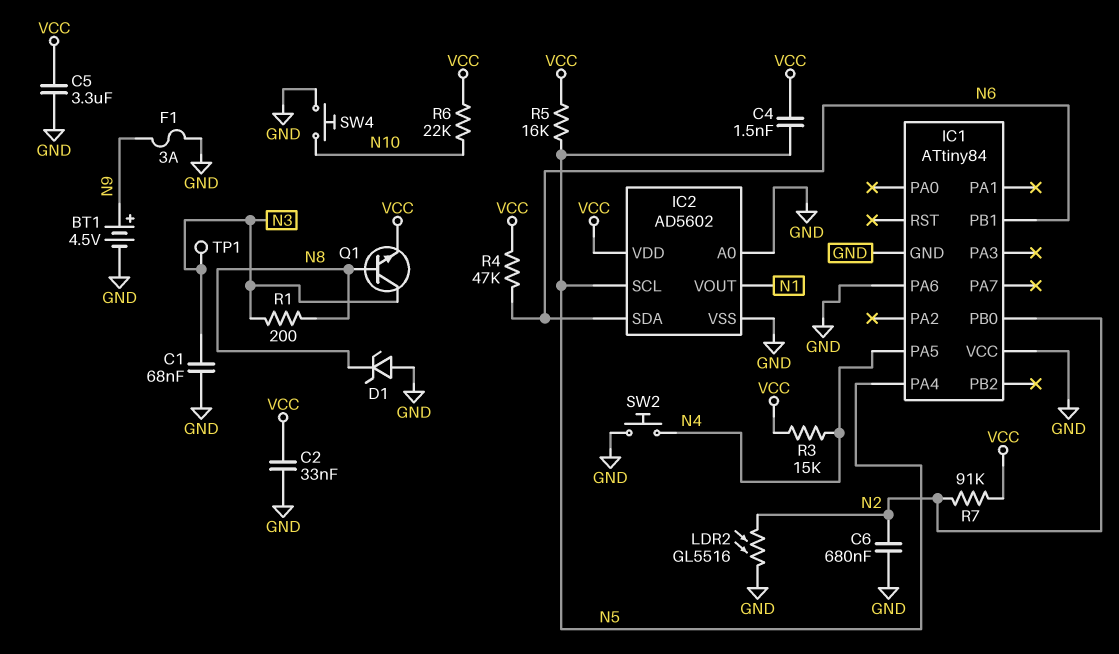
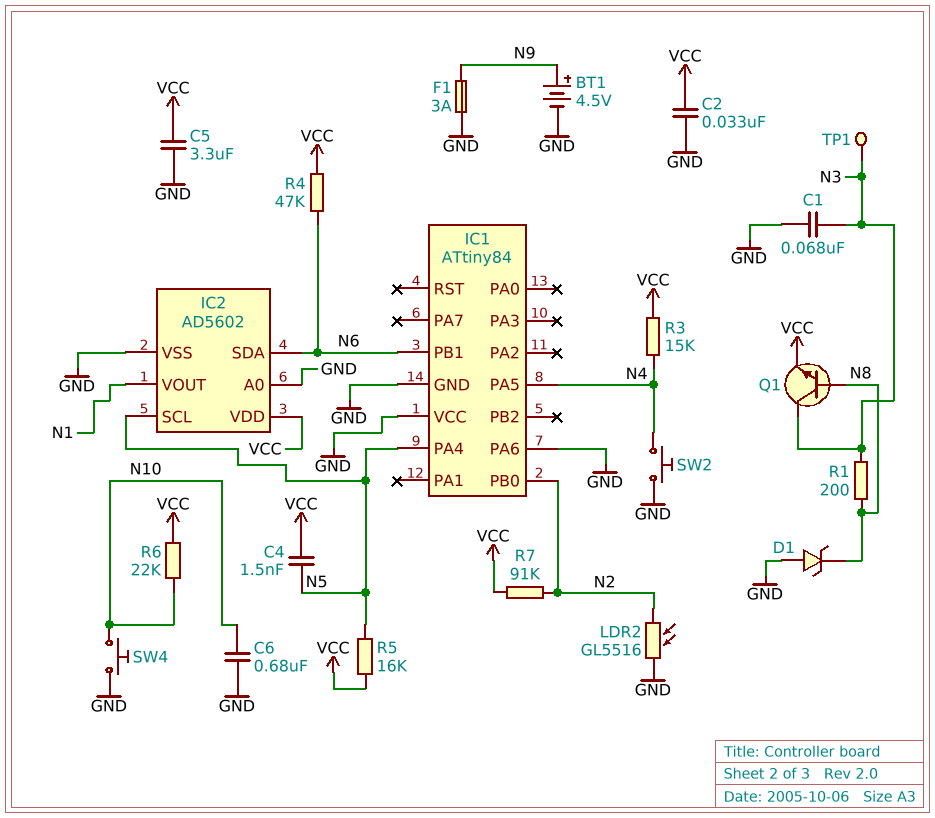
C6: 680nF (GND, N2) -> 680nF (GND, N10)

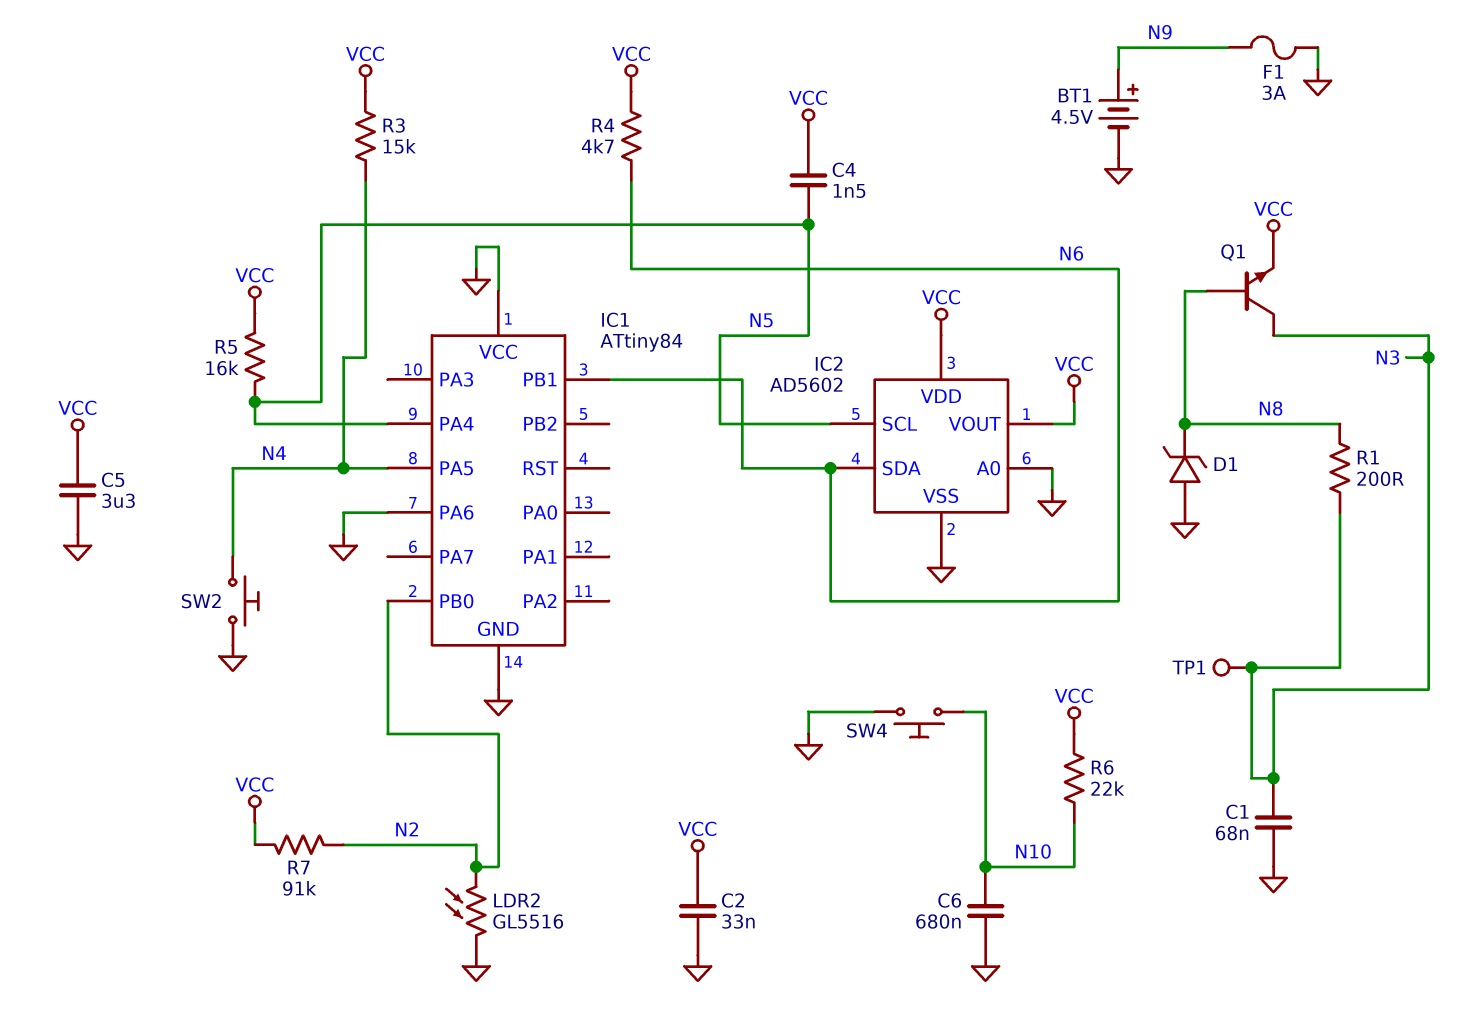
IC2 pin VOUT: N1 -> VCC
R4: 47k (N6, VCC) -> 4.7k (N6, VCC)

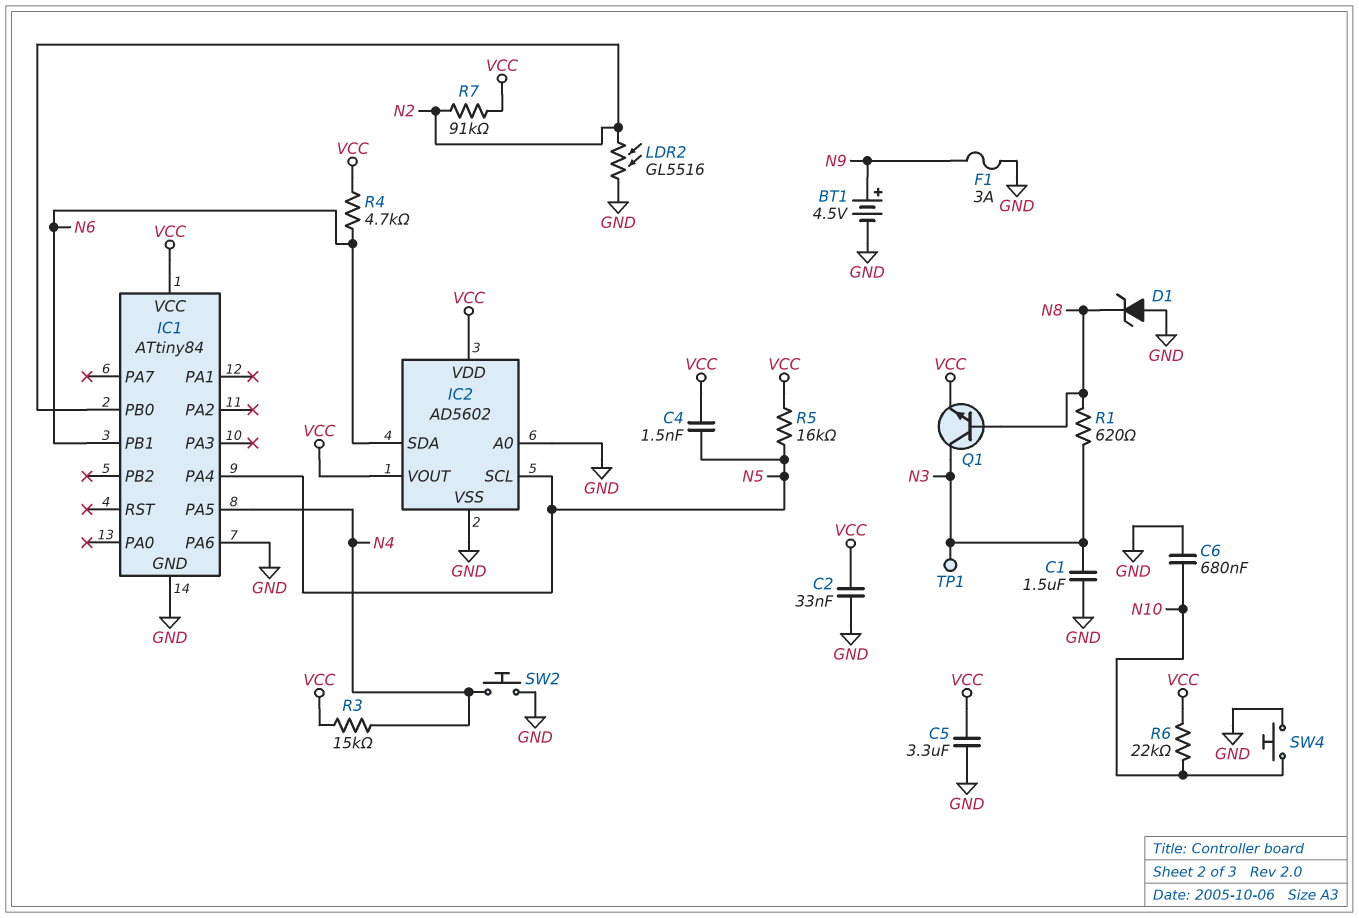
C1: 68nF (GND, N3) -> 1.5uF (GND, N3)
IC1 pin VCC: GND -> VCC
R1: 200 (N3, N8) -> 620 (N3, N8)

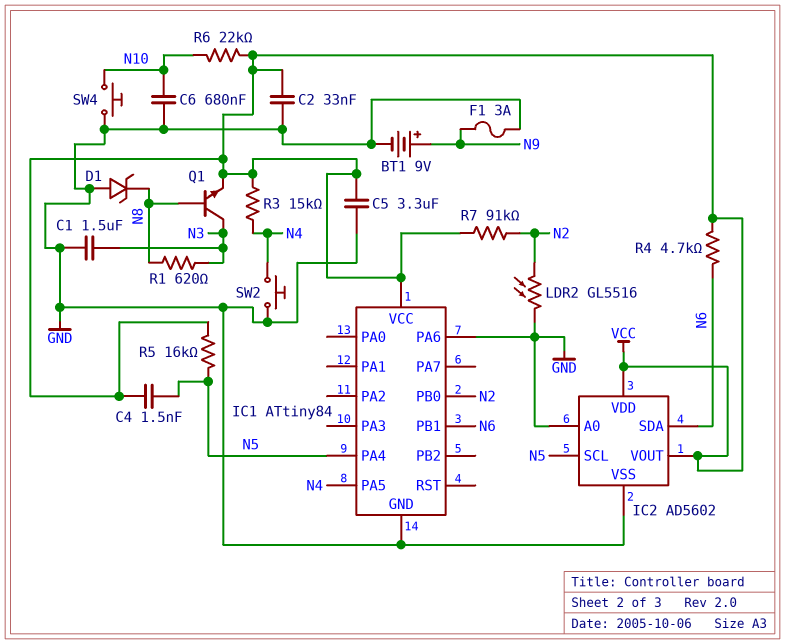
BT1: 4.5V (plus N9, minus GND) -> 9V (plus N9, minus GND)
TP1: test point (N3) -> none

